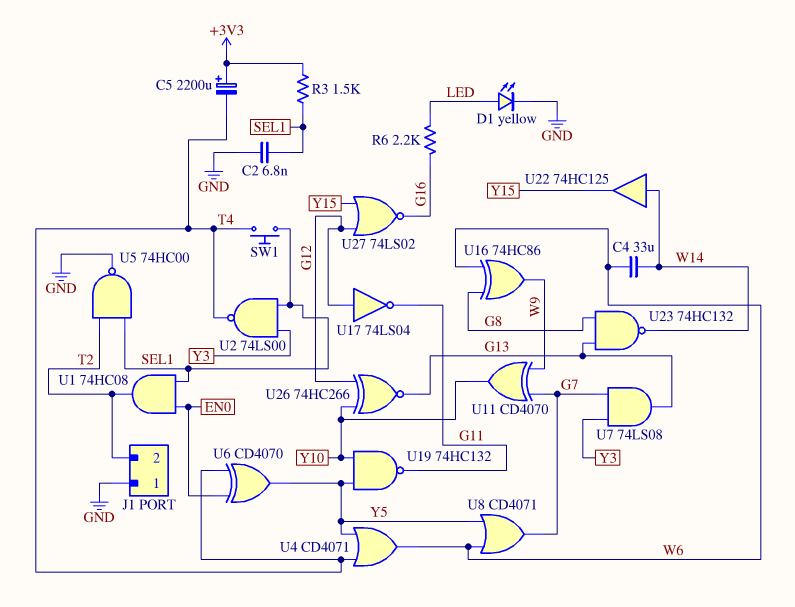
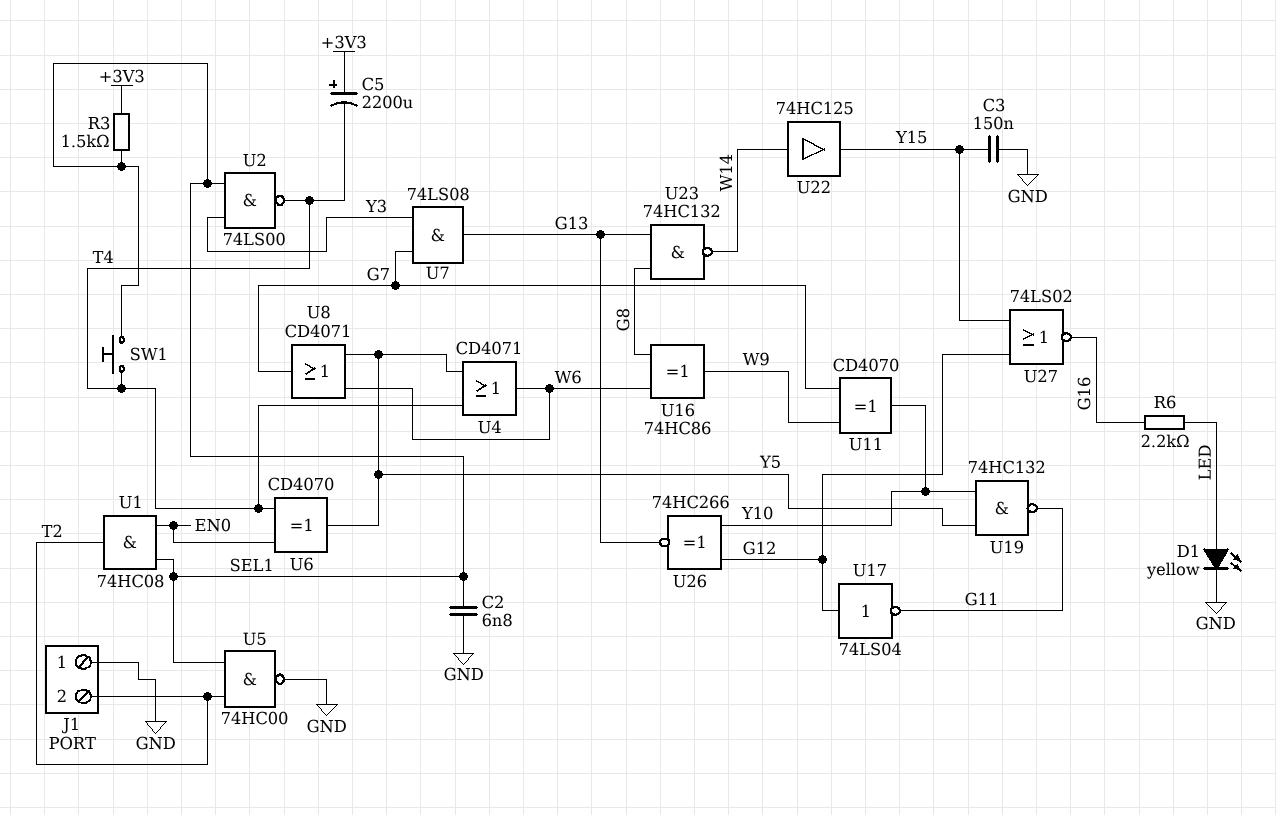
C3: none -> 150nF (GND, Y15)
C4: 33uF (W6, W14) -> none

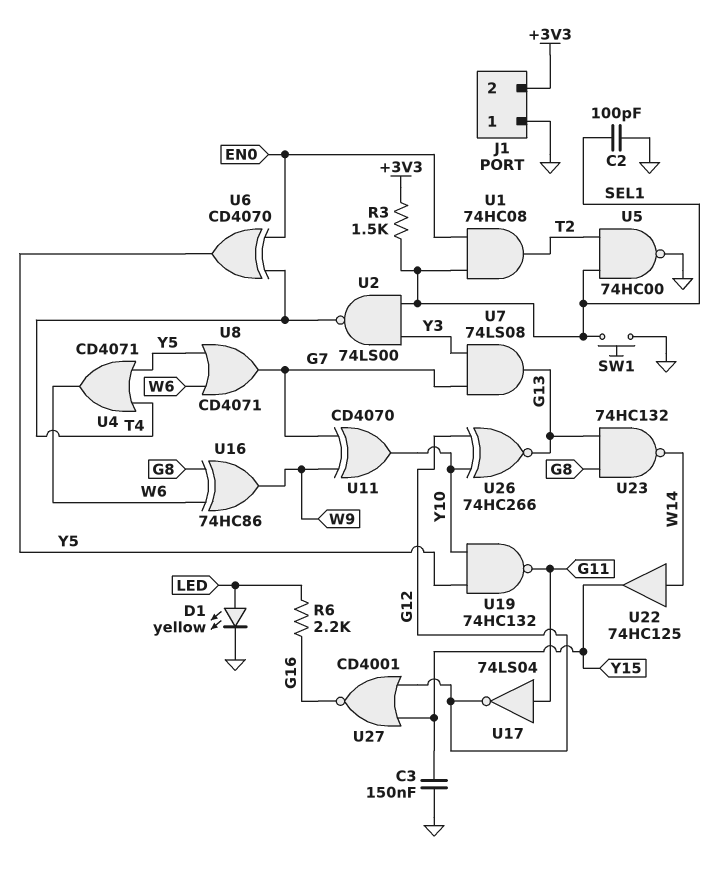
C2: 6.8nF (GND, SEL1) -> 100pF (GND, SEL1)
C5: 2200uF (plus +3V3, minus T4) -> none
J1 pin 2: T2 -> +3V3
SW1: button (SEL1, T4) -> button (GND, SEL1)
U17: NOT 74LS04 (in G12, out G11) -> NOT 74LS04 (in G11, out G12)
U27: NOR 74LS02 (in G12, in Y15, out G16) -> NOR CD4001 (in G12, in Y15, out G16)

